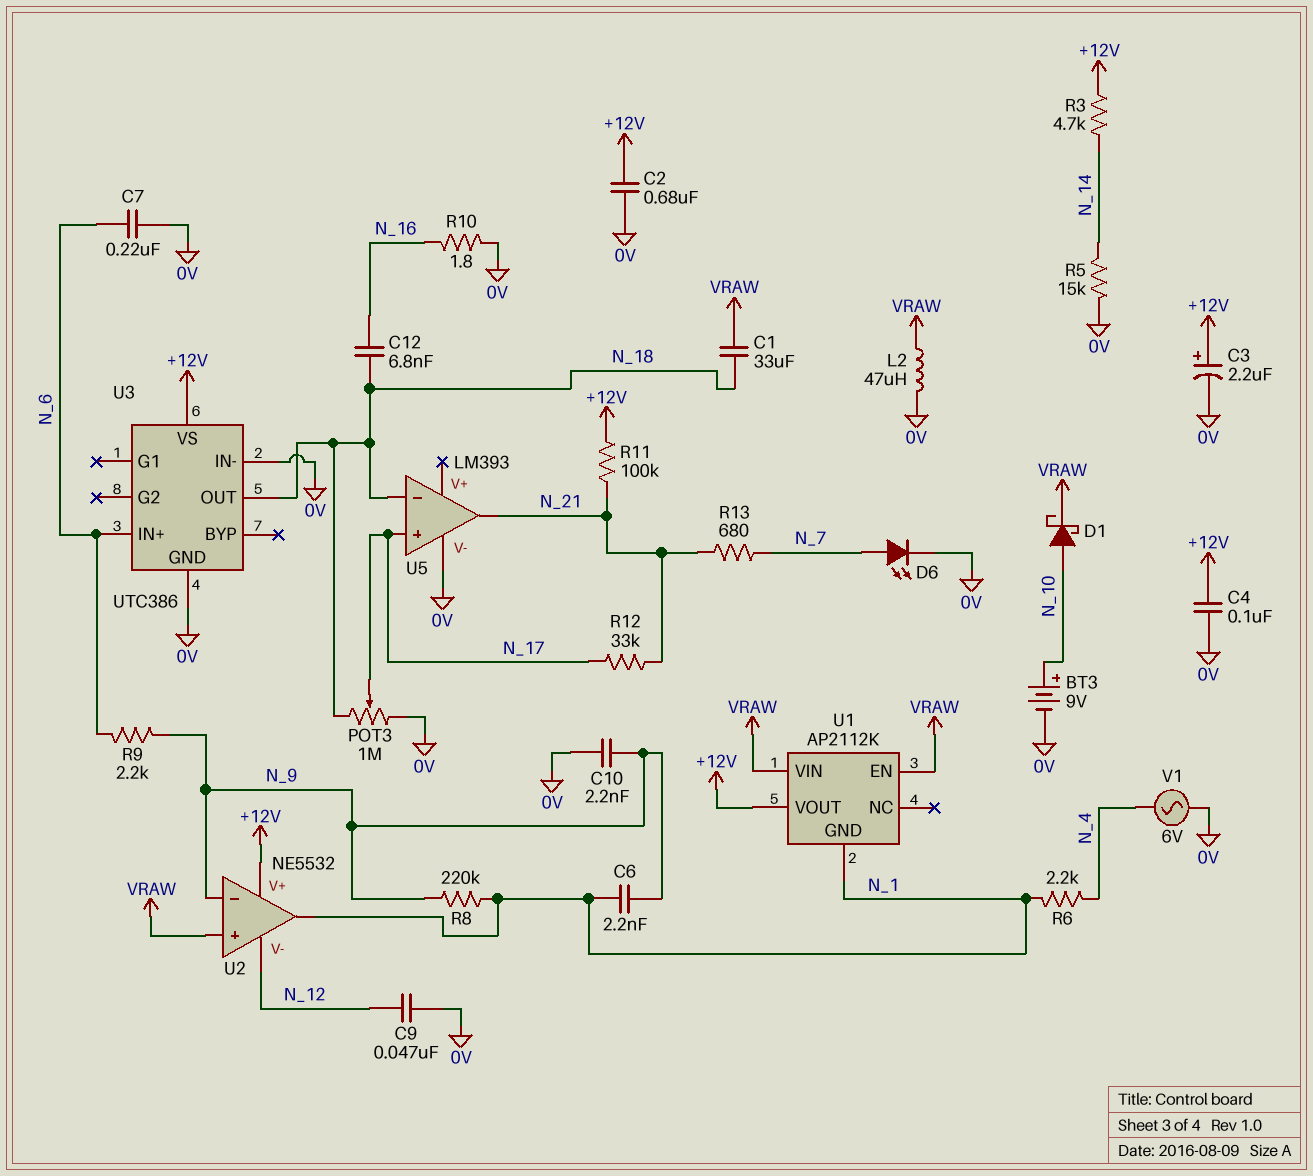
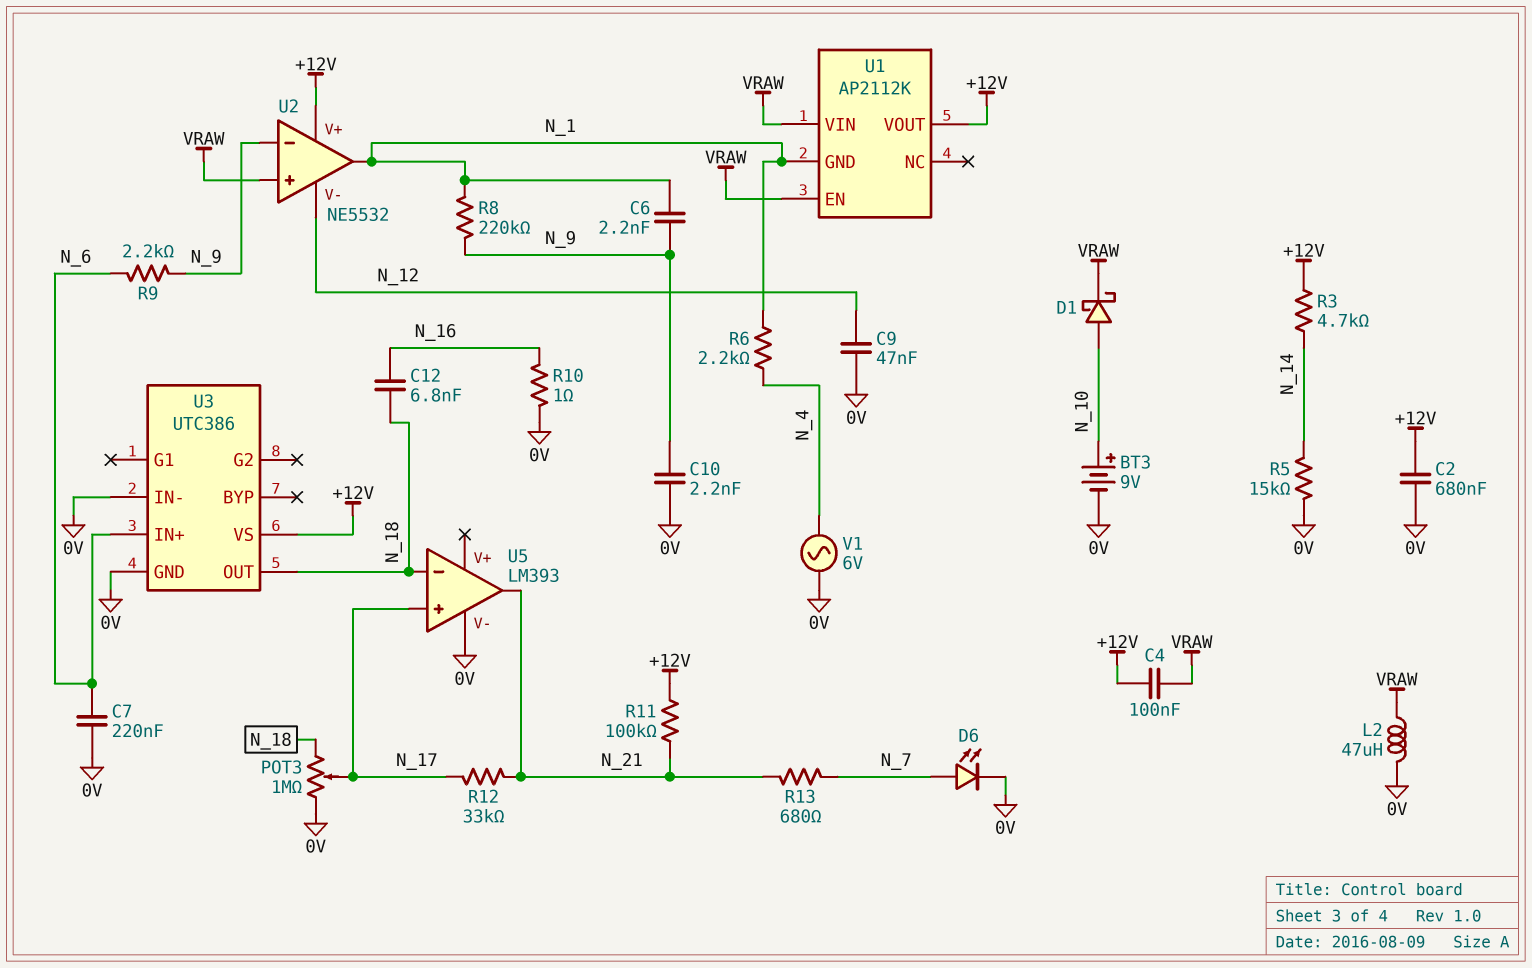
C1: 33uF (N_18, VRAW) -> none
C3: 2.2uF (plus +12V, minus 0V) -> none
C4: 100nF (+12V, 0V) -> 100nF (+12V, VRAW)
R10: 1.8 (0V, N_16) -> 1 (0V, N_16)

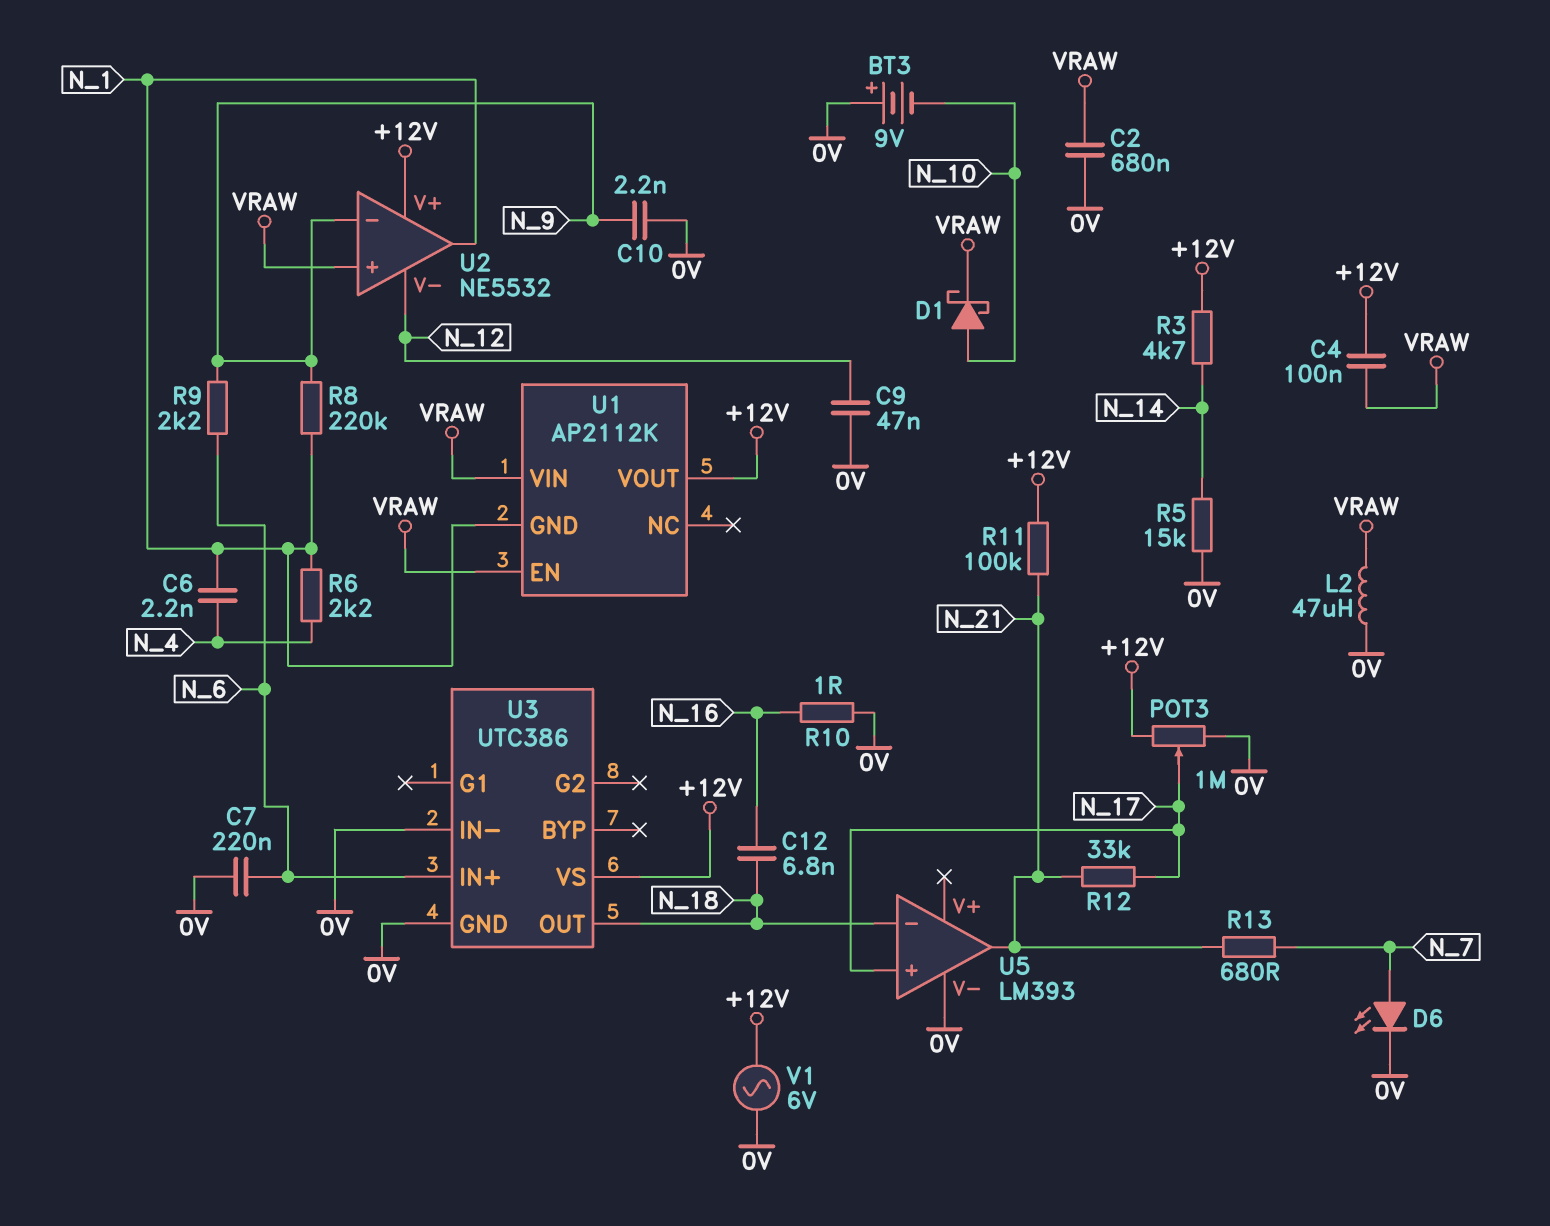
BT3: 9V (plus N_10, minus 0V) -> 9V (plus 0V, minus N_10)
C2: 680nF (+12V, 0V) -> 680nF (0V, VRAW)
C6: 2.2nF (N_1, N_9) -> 2.2nF (N_1, N_4)
POT3: 1M (0V, N_18, wiper N_17) -> 1M (+12V, 0V, wiper N_17)
V1: AC 6V (0V, N_4) -> AC 6V (+12V, 0V)

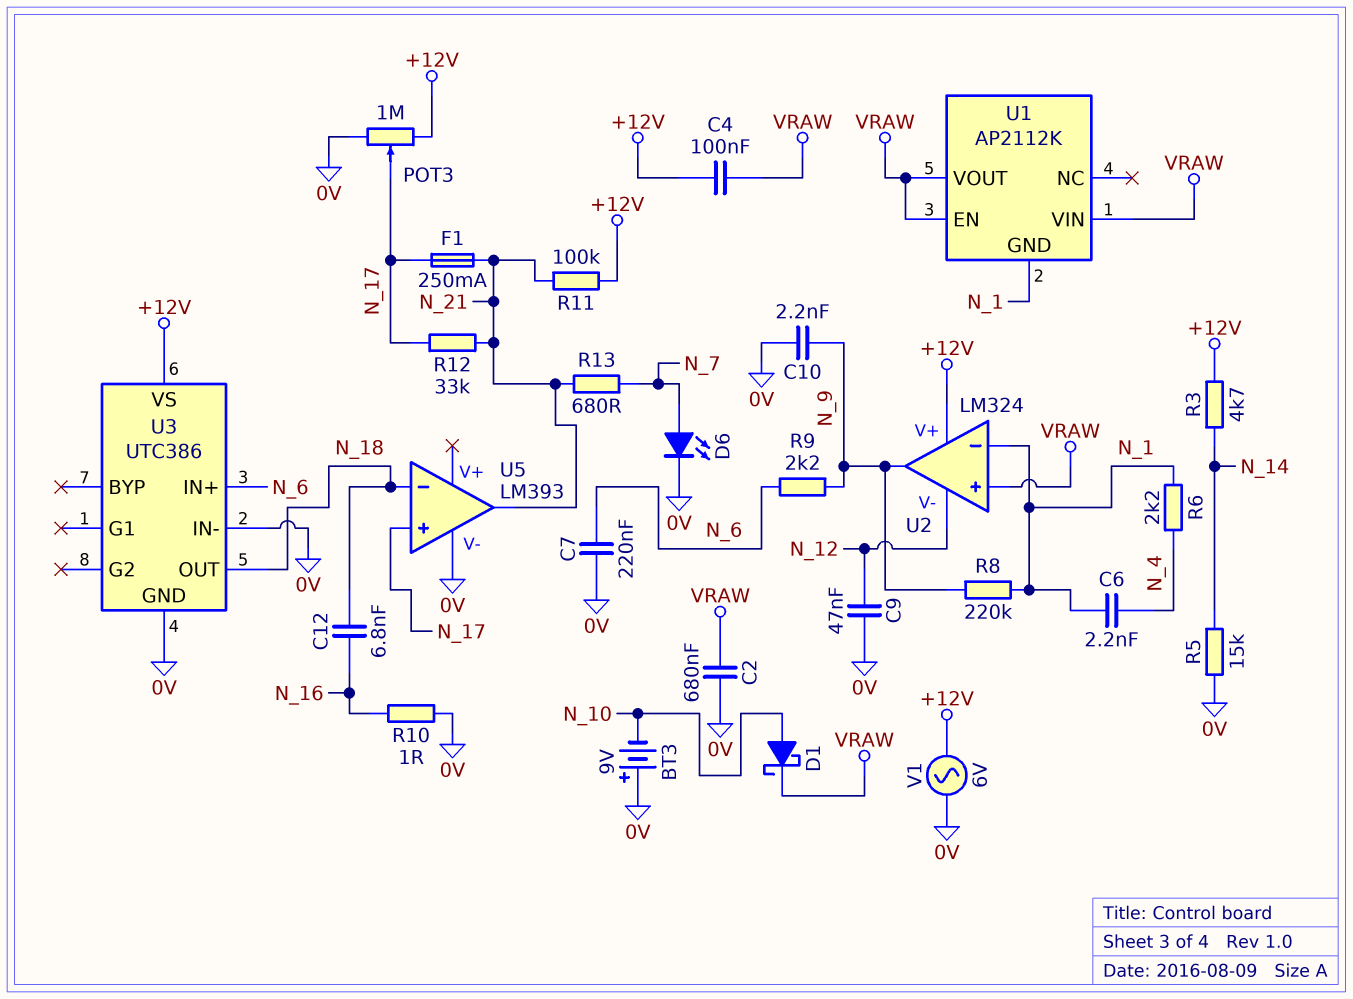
F1: none -> 250mA (N_17, N_21)
L2: 47uH (0V, VRAW) -> none
U1 pin VOUT: +12V -> VRAW
U2: NE5532 -> LM324
U2 pin in-: N_9 -> N_1
U2 pin out: N_1 -> N_9

